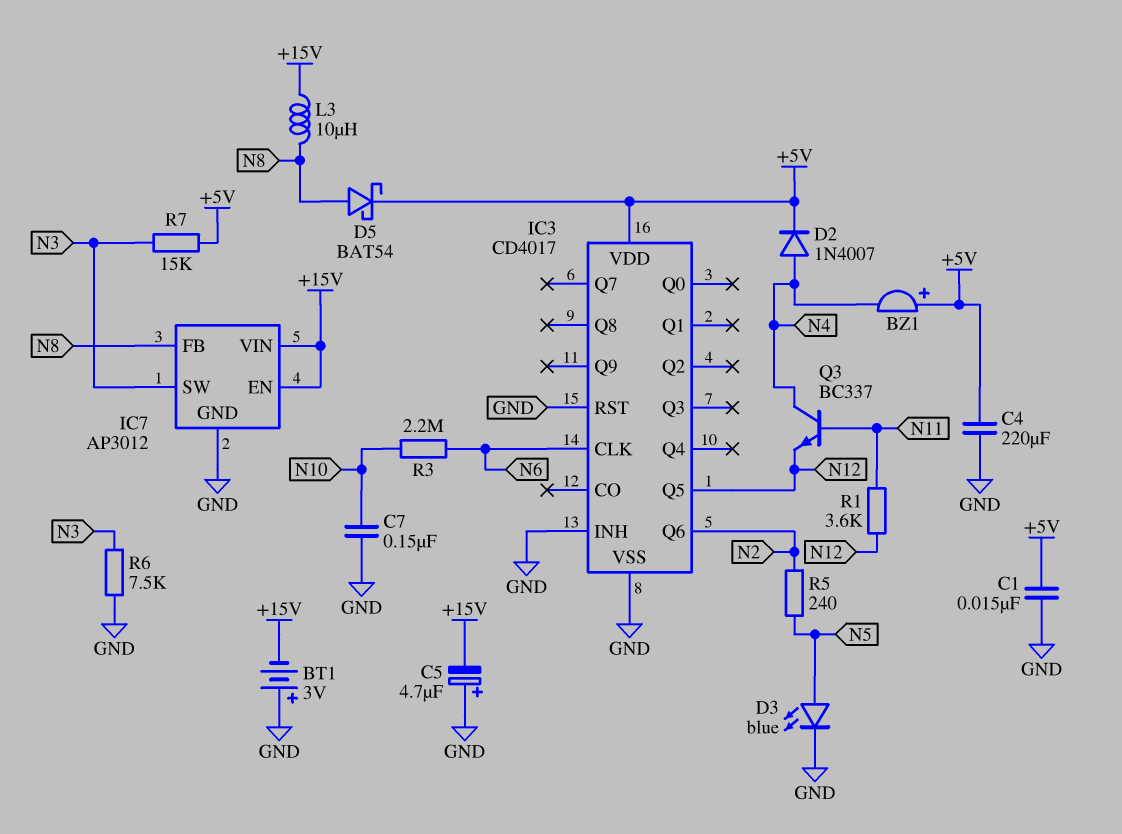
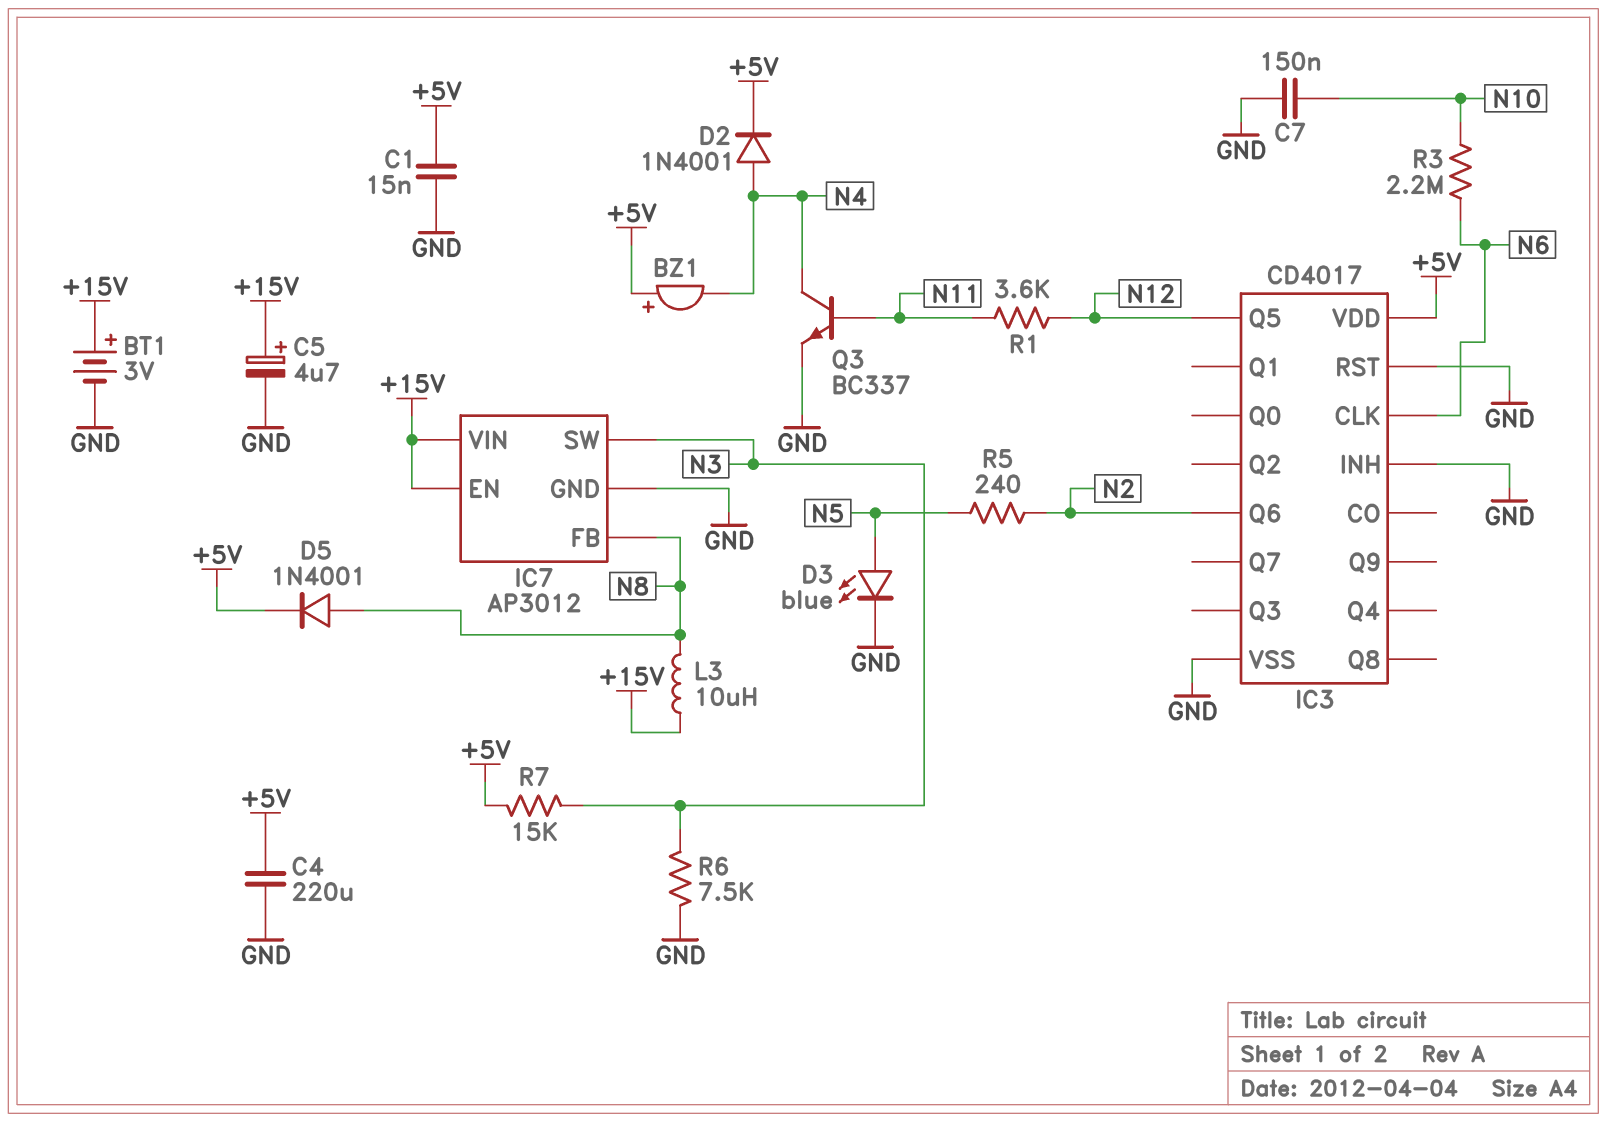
BT1: 3V (plus GND, minus +15V) -> 3V (plus +15V, minus GND)
C5: 4.7uF (plus GND, minus +15V) -> 4.7uF (plus +15V, minus GND)
D2: diode 1N4007 (A N4, K +5V) -> diode 1N4001 (A N4, K +5V)
D5: schottky BAT54 (A N8, K +5V) -> diode 1N4001 (A N8, K +5V)
Q3: NPN BC337 (B N11, C N4, E N12) -> NPN BC337 (B N11, C N4, E GND)

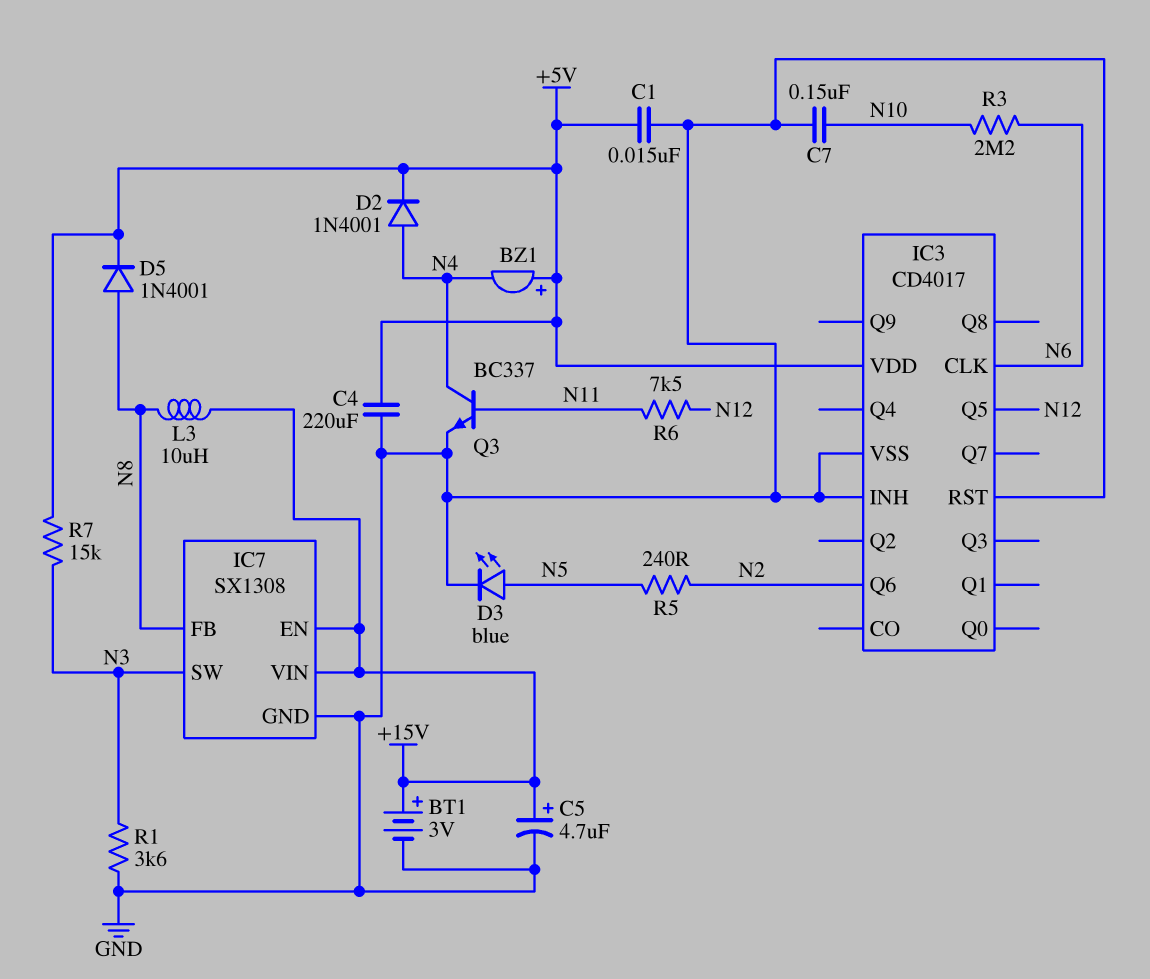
IC7: AP3012 -> SX1308
R1: 3.6k (N11, N12) -> 3.6k (GND, N3)
R6: 7.5k (GND, N3) -> 7.5k (N11, N12)

